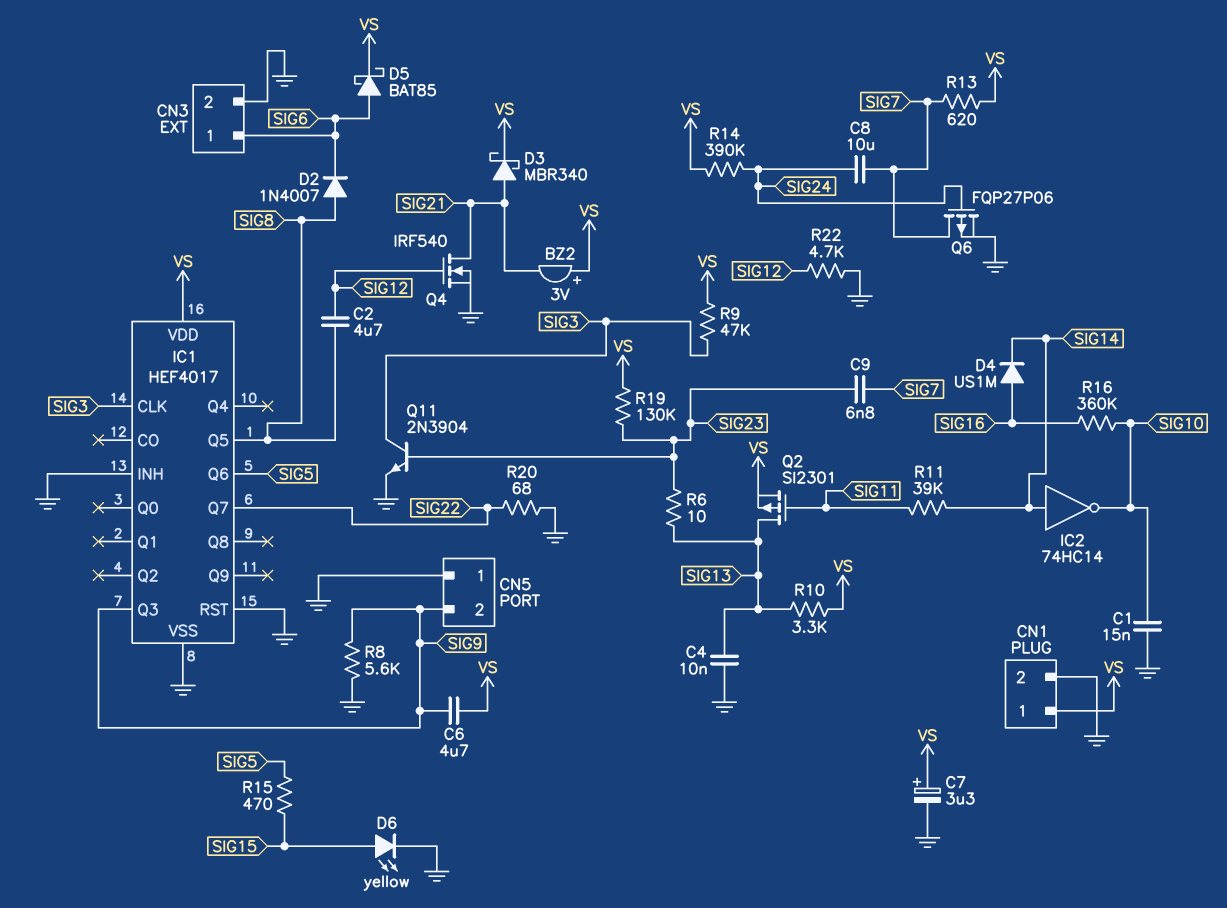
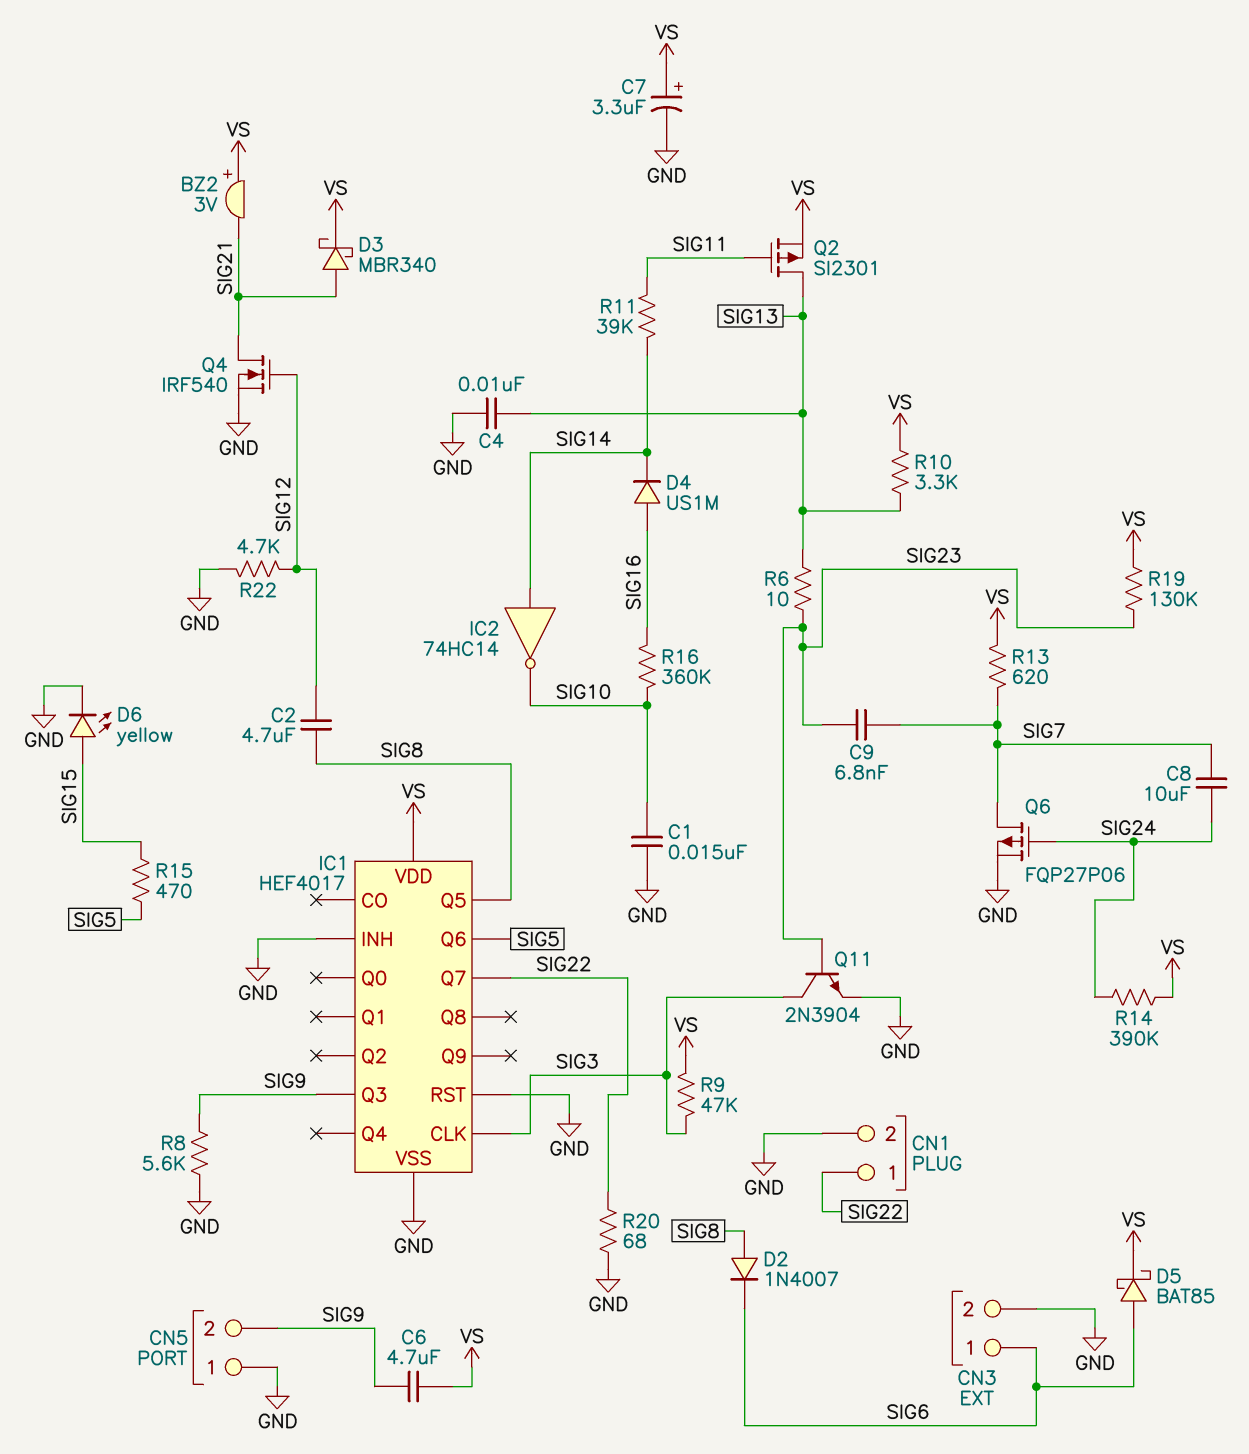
CN1 pin 1: VS -> SIG22

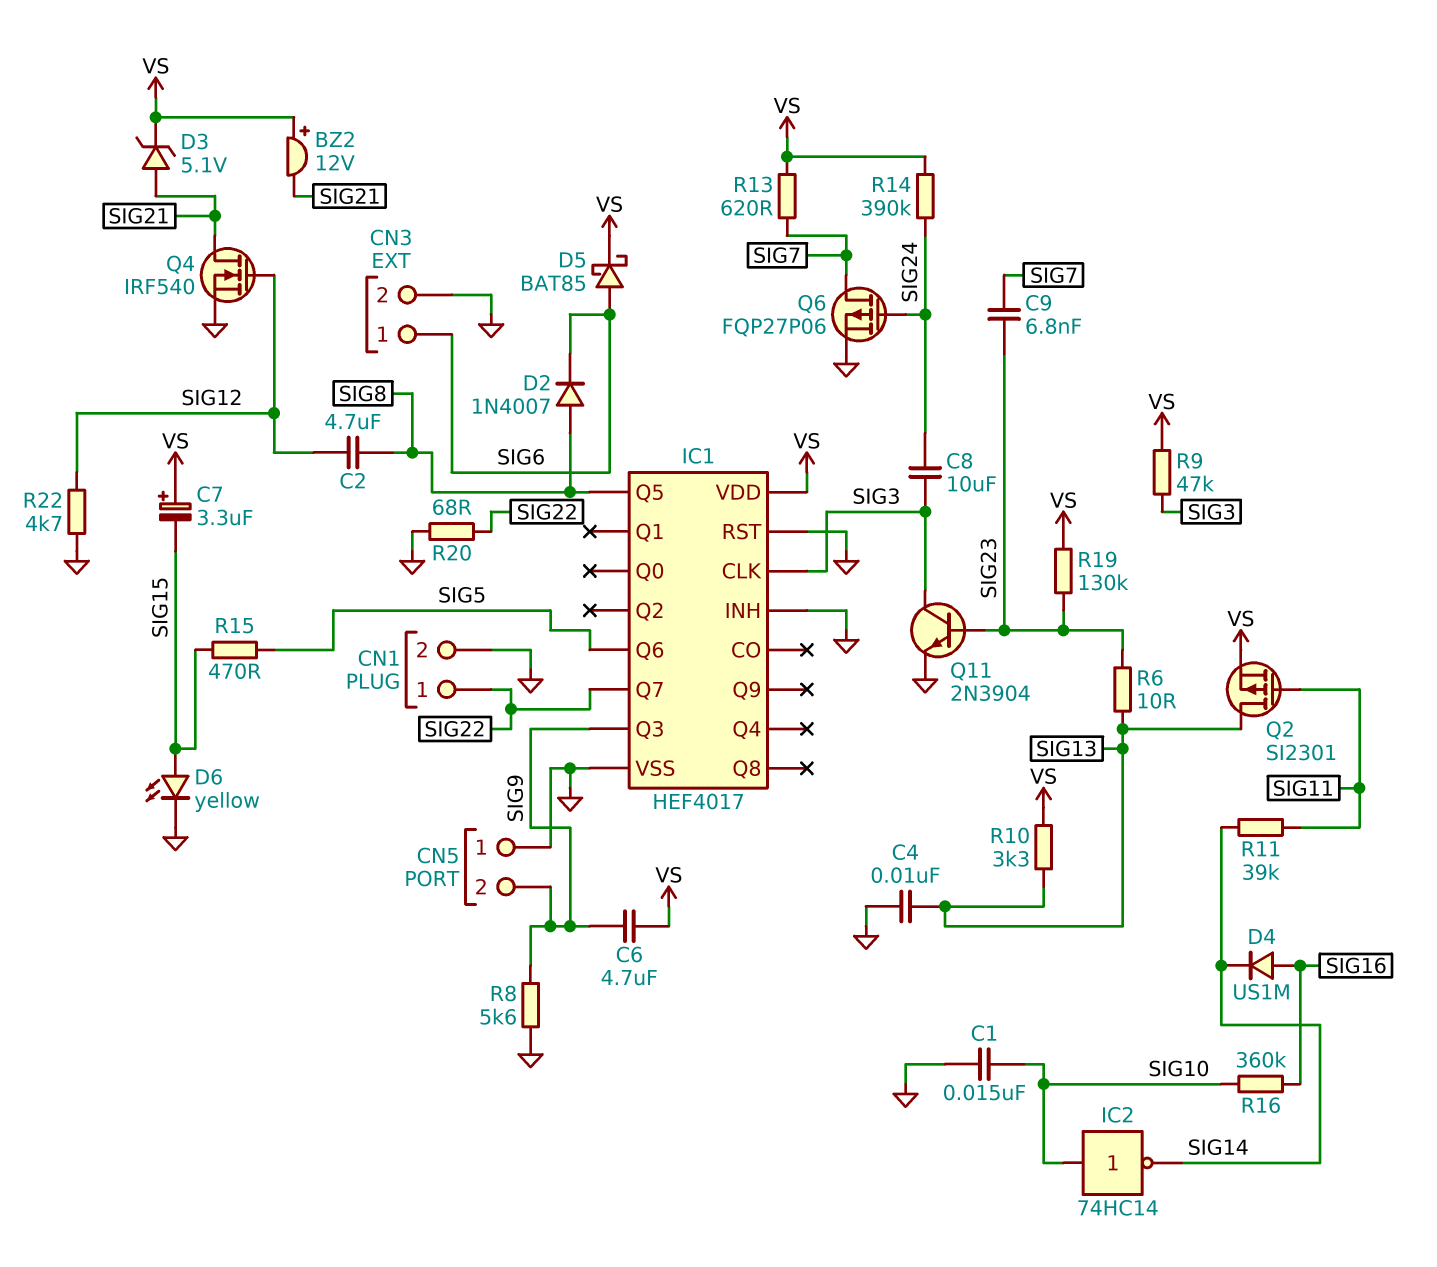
BZ2: buzzer 3V (plus VS, minus SIG21) -> buzzer 12V (plus VS, minus SIG21)
C7: 3.3uF (plus VS, minus GND) -> 3.3uF (plus VS, minus SIG15)
C8: 10uF (SIG7, SIG24) -> 10uF (SIG3, SIG24)
D3: schottky MBR340 (A SIG21, K VS) -> zener 5.1V (A SIG21, K VS)
IC2: NOT 74HC14 (in SIG14, out SIG10) -> NOT 74HC14 (in SIG10, out SIG14)

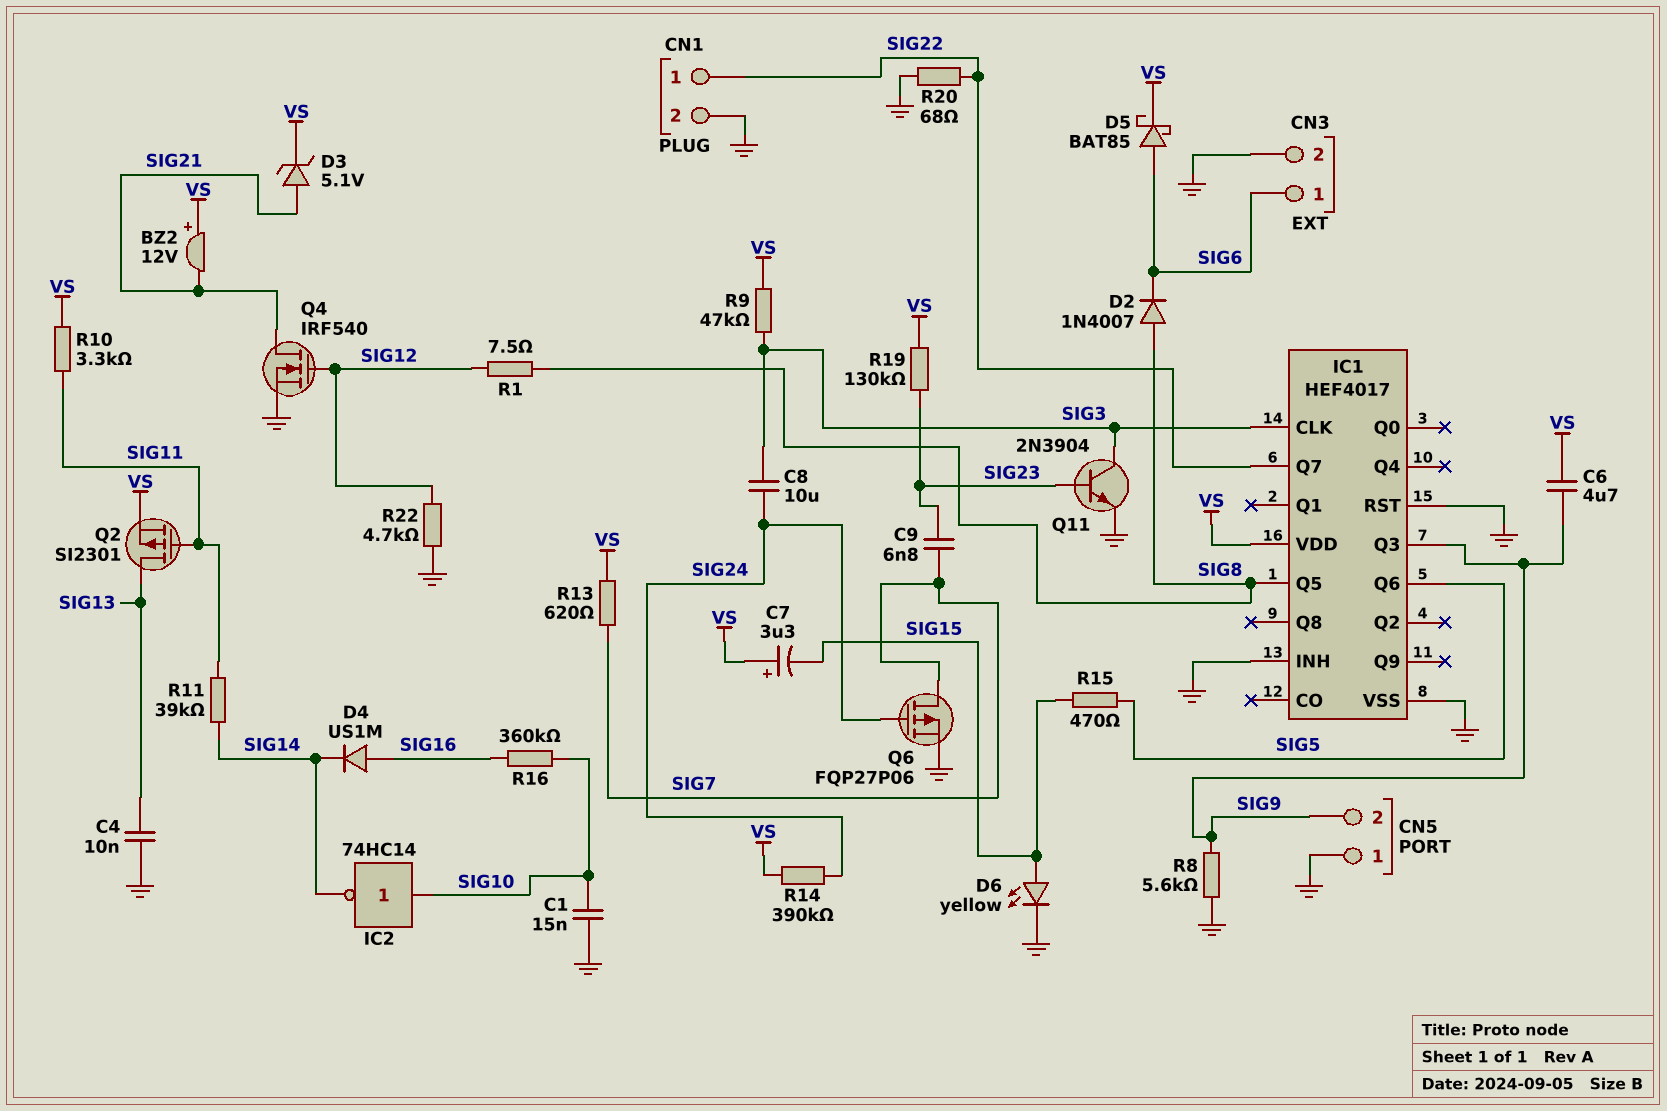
C2: 4.7uF (SIG8, SIG12) -> none
R1: none -> 7.5 (SIG8, SIG12)
R6: 10 (SIG13, SIG23) -> none
R10: 3.3k (SIG13, VS) -> 3.3k (SIG11, VS)

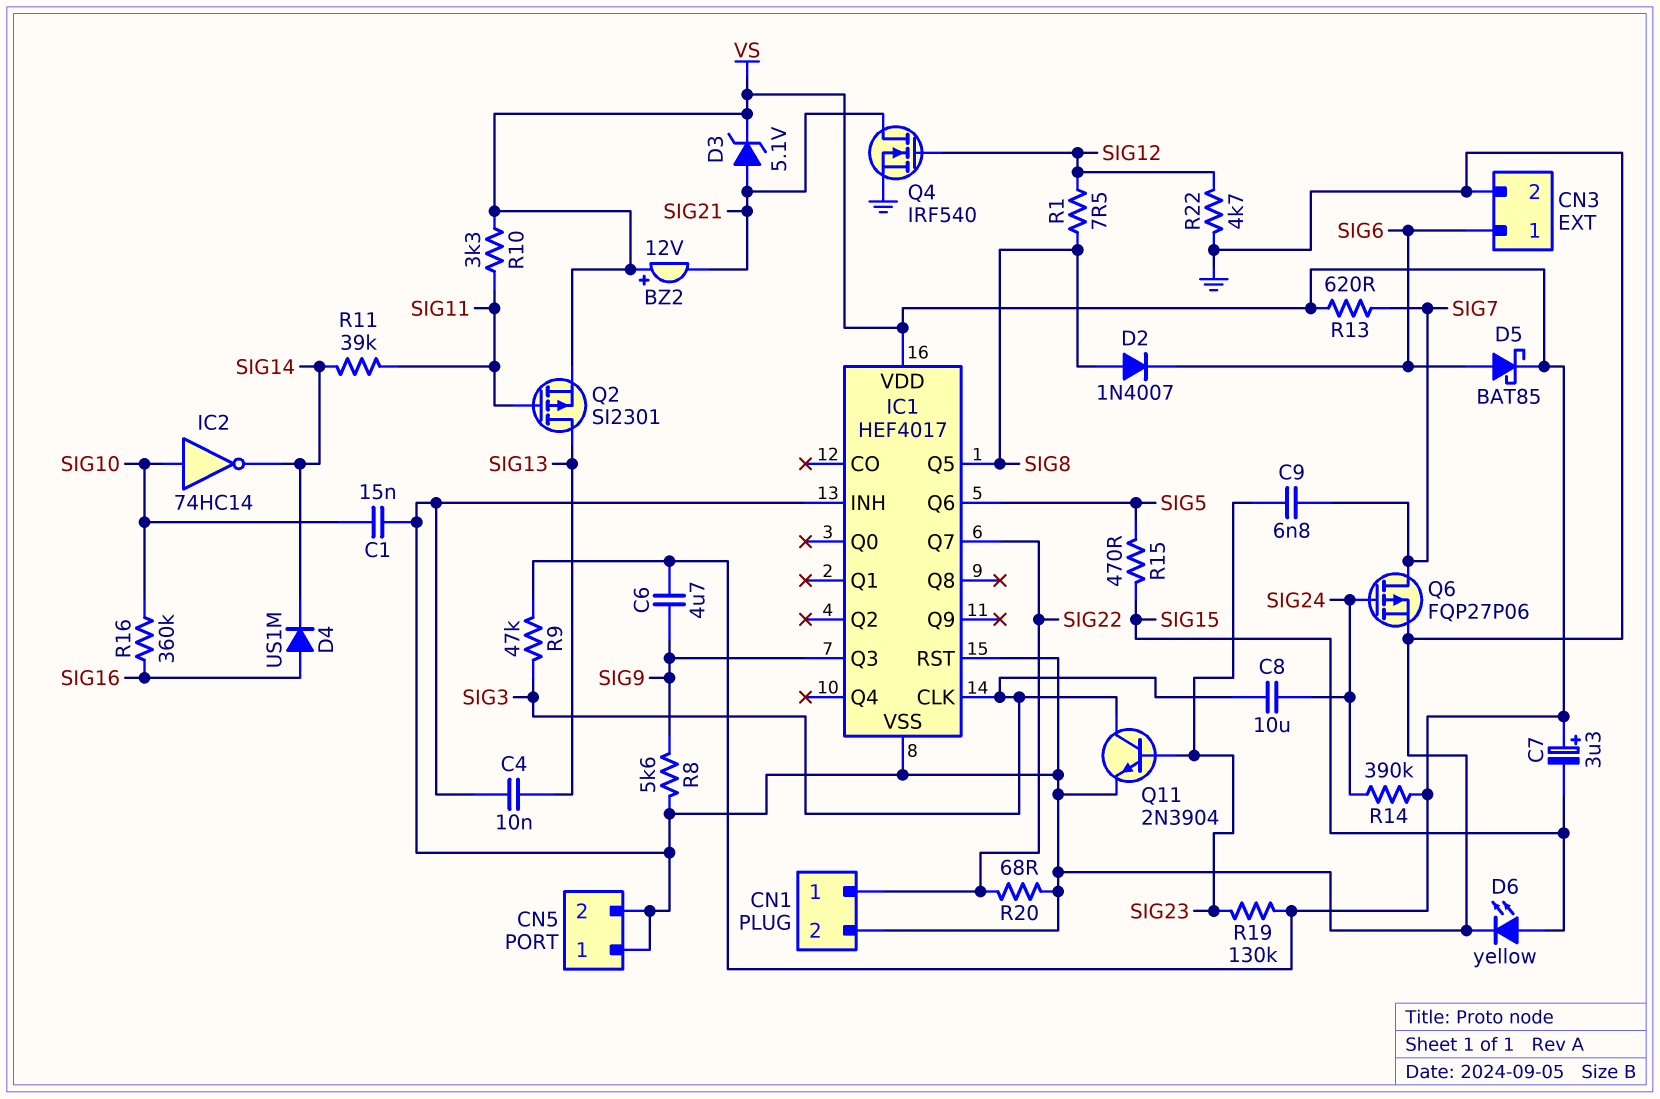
CN5 pin 2: SIG9 -> GND

